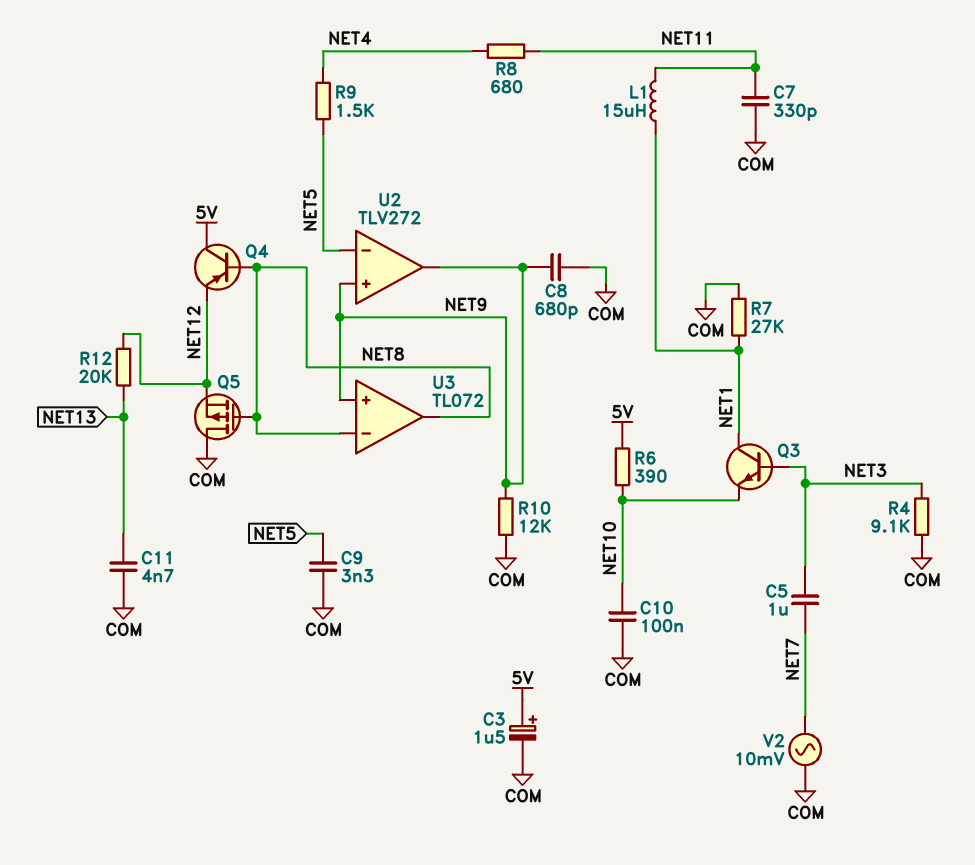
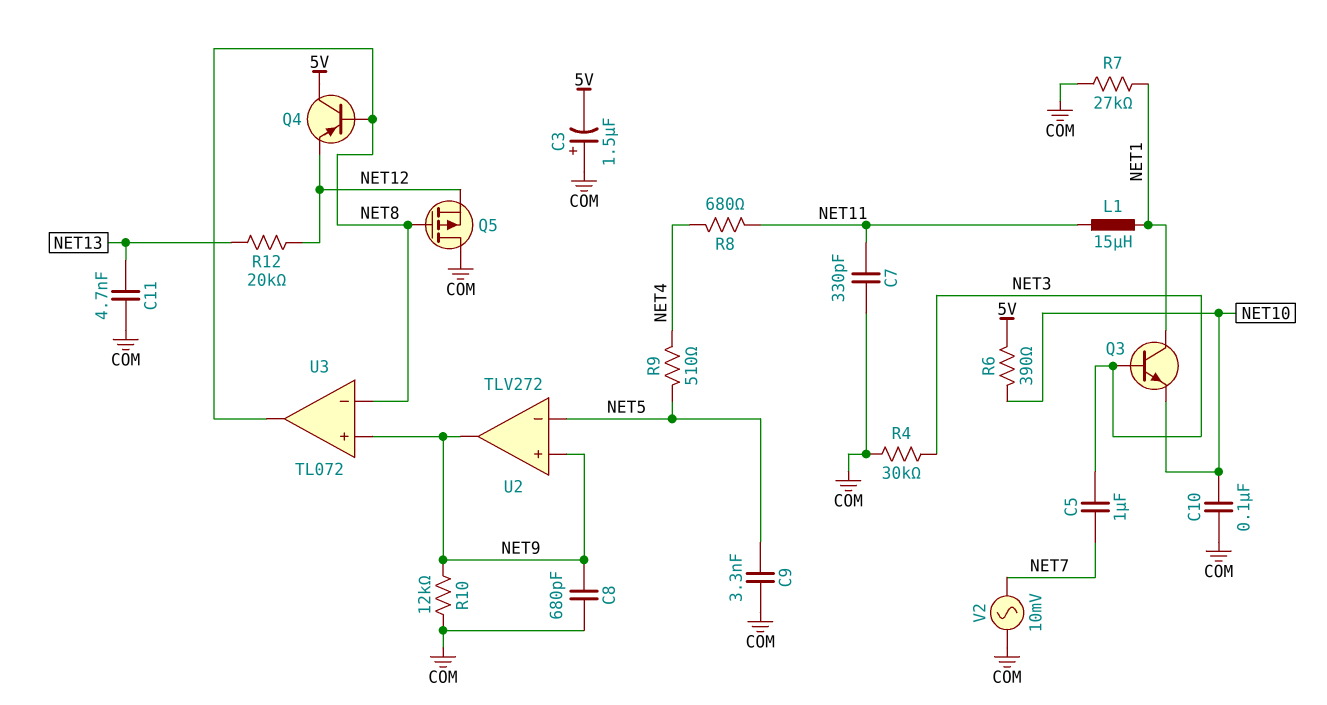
C3: 1.5uF (plus 5V, minus COM) -> 1.5uF (plus COM, minus 5V)
R4: 9.1k (COM, NET3) -> 30k (COM, NET3)
R9: 1.5k (NET4, NET5) -> 510 (NET4, NET5)

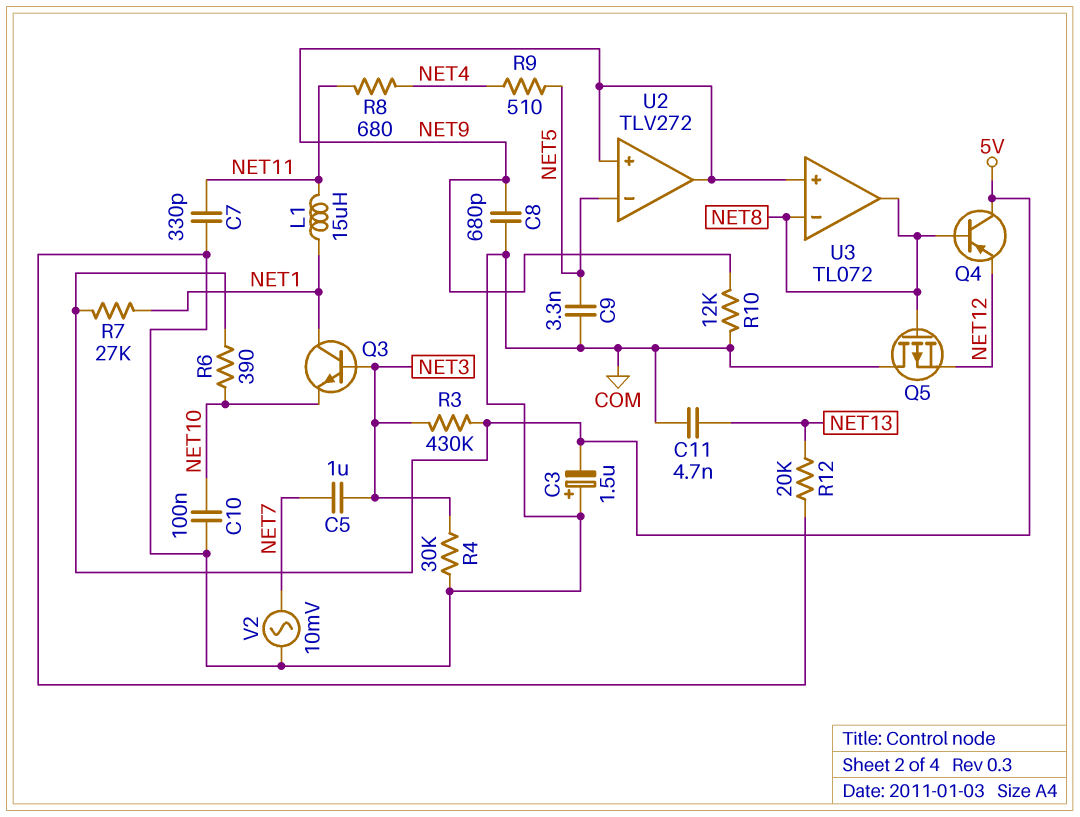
R3: none -> 430k (5V, NET3)
R7: 27k (COM, NET1) -> 27k (5V, NET1)
R12: 20k (NET12, NET13) -> 20k (COM, NET13)

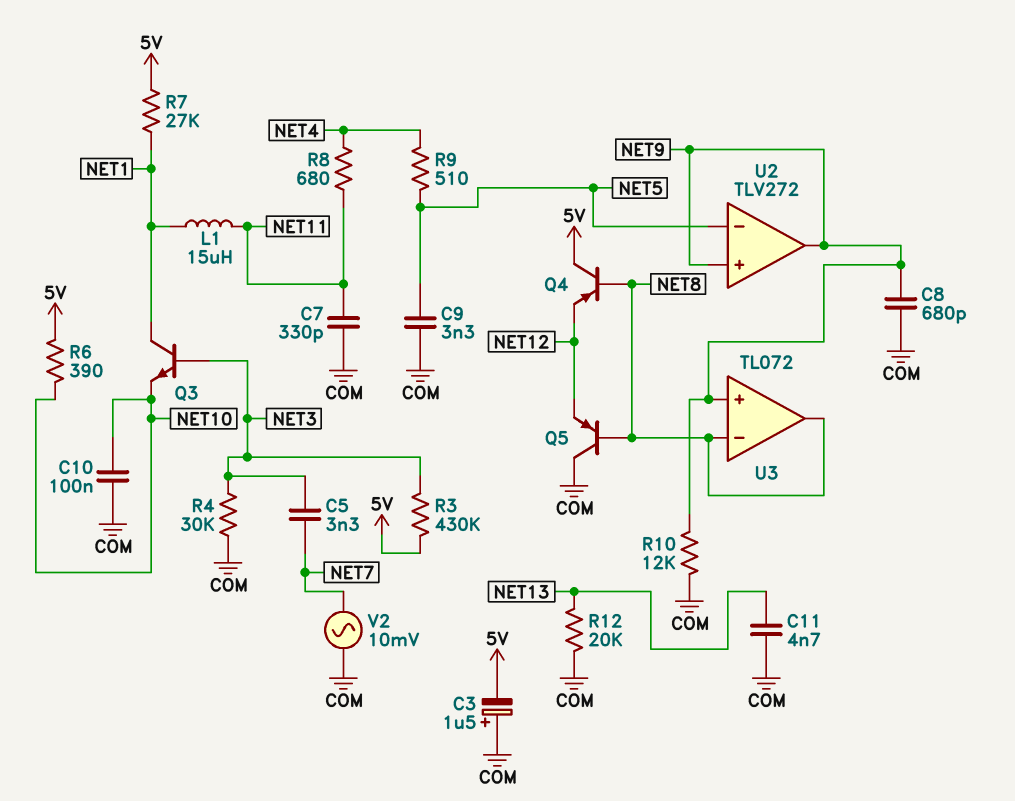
C5: 1uF (NET3, NET7) -> 3.3nF (NET3, NET7)
Q5: PMOS (G NET8, D COM, S NET12) -> PNP (B NET8, C COM, E NET12)

